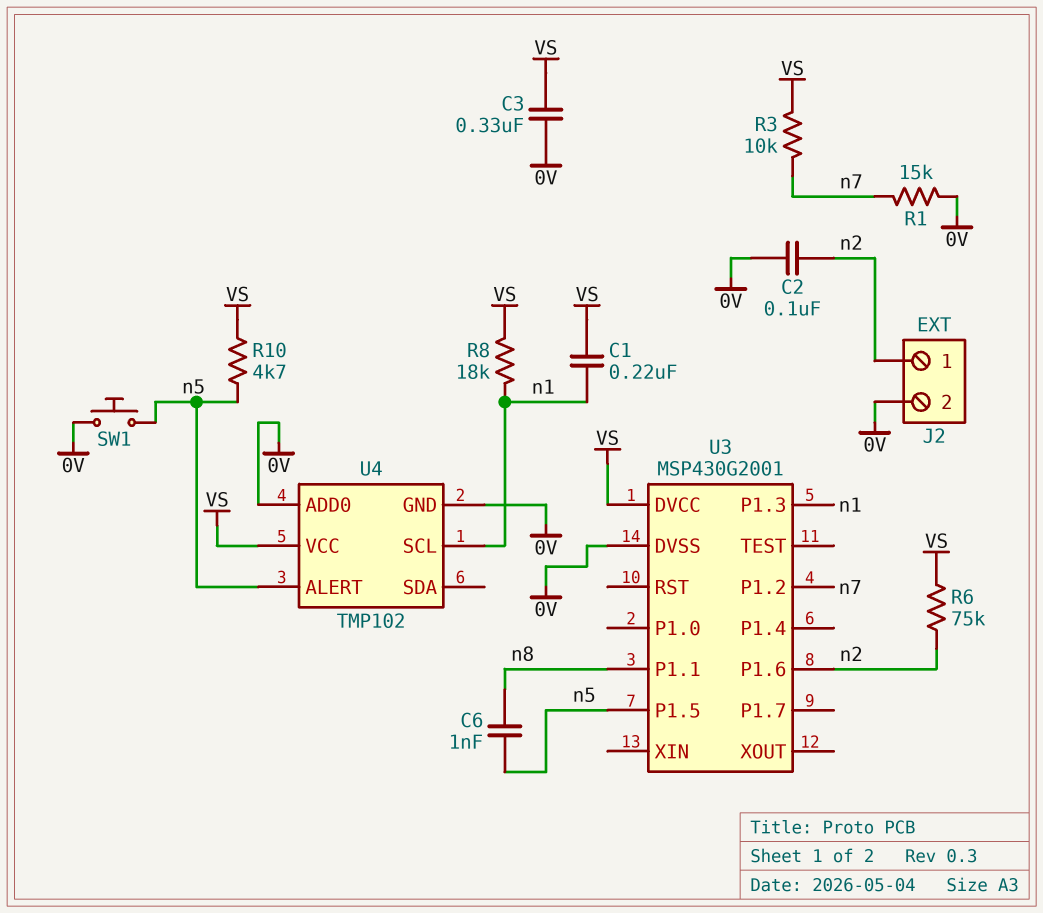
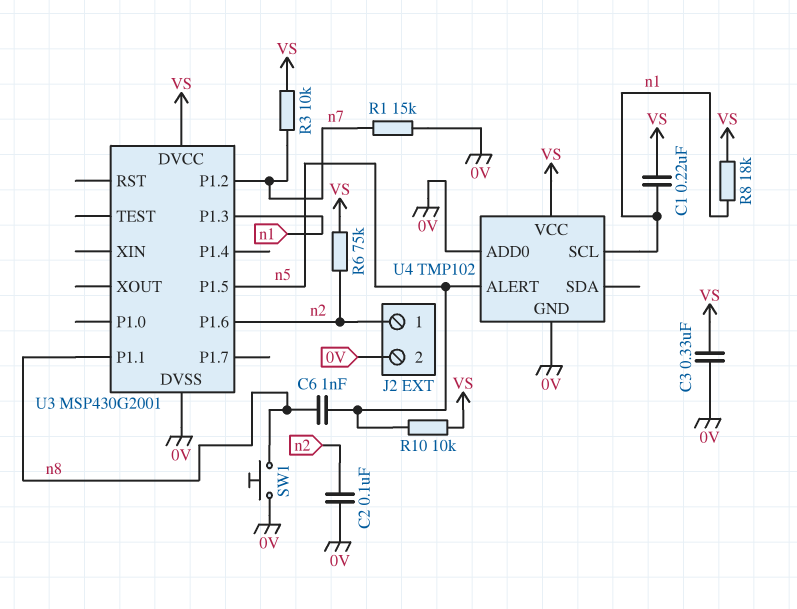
R10: 4.7k (VS, n5) -> 10k (VS, n5)
SW1: button (0V, n5) -> button (0V, n8)

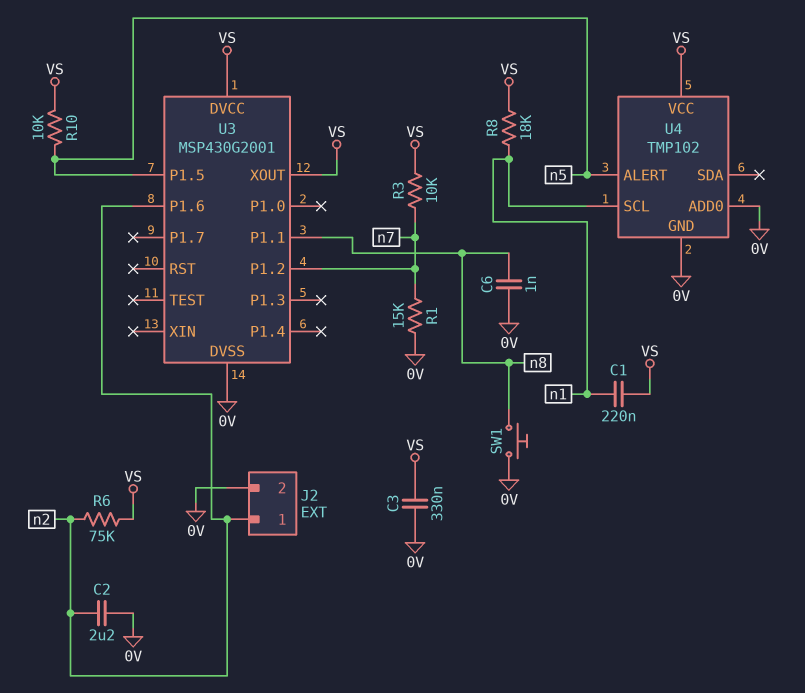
C2: 100nF (0V, n2) -> 2.2uF (0V, n2)
C6: 1nF (n5, n8) -> 1nF (0V, n8)
U3 pin P1.3: n1 -> none
U3 pin XOUT: none -> VS

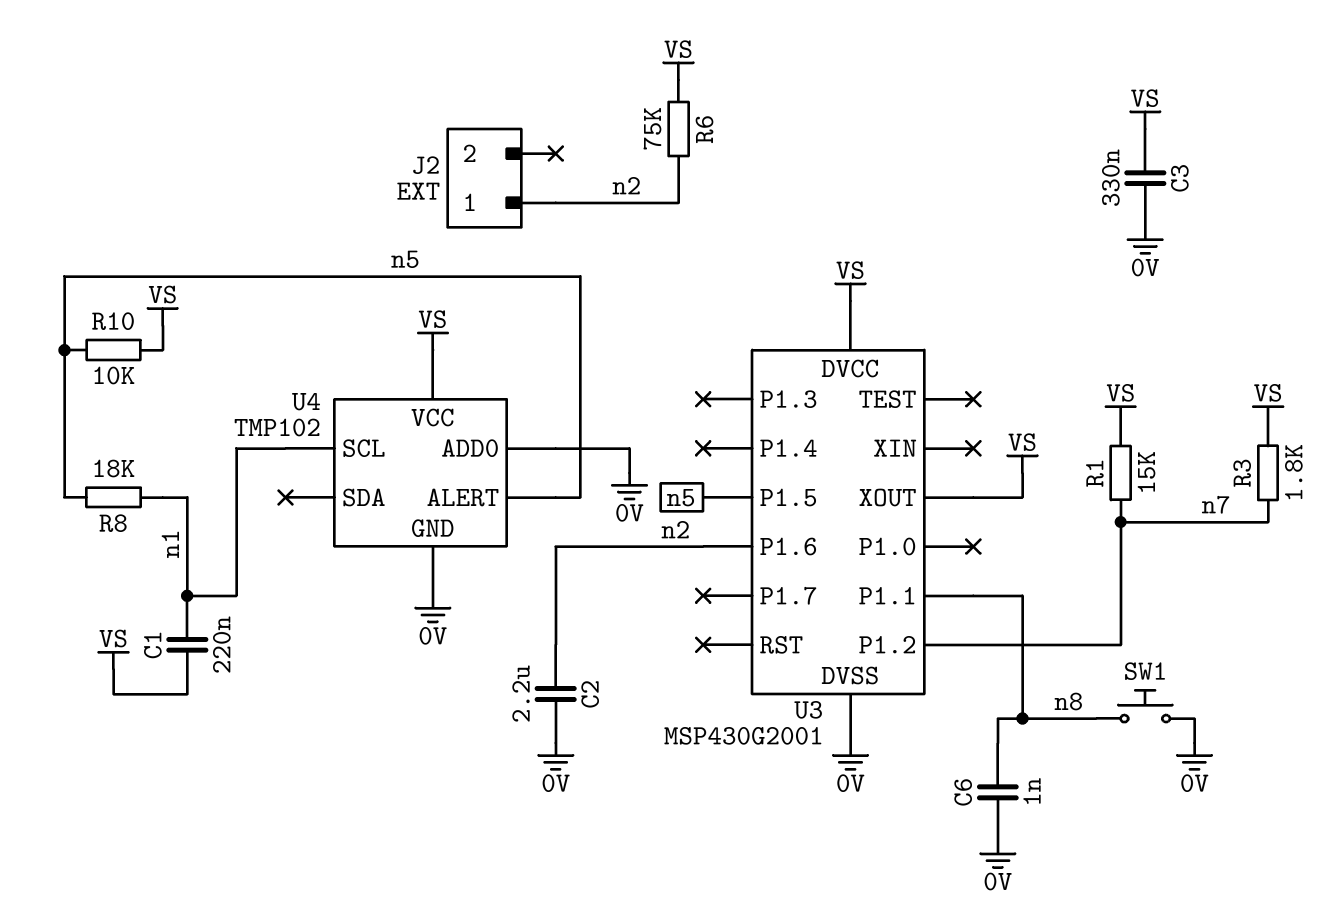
J2 pin 2: 0V -> none
R1: 15k (0V, n7) -> 15k (VS, n7)
R3: 10k (VS, n7) -> 1.8k (VS, n7)
R8: 18k (VS, n1) -> 18k (n1, n5)

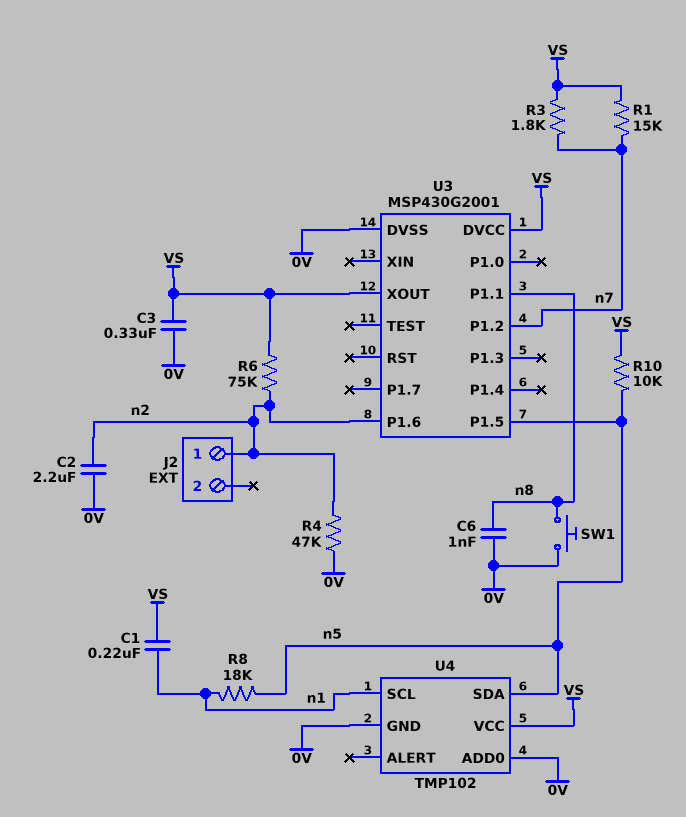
R4: none -> 47k (0V, n2)
U4 pin ALERT: n5 -> none
U4 pin SDA: none -> n5

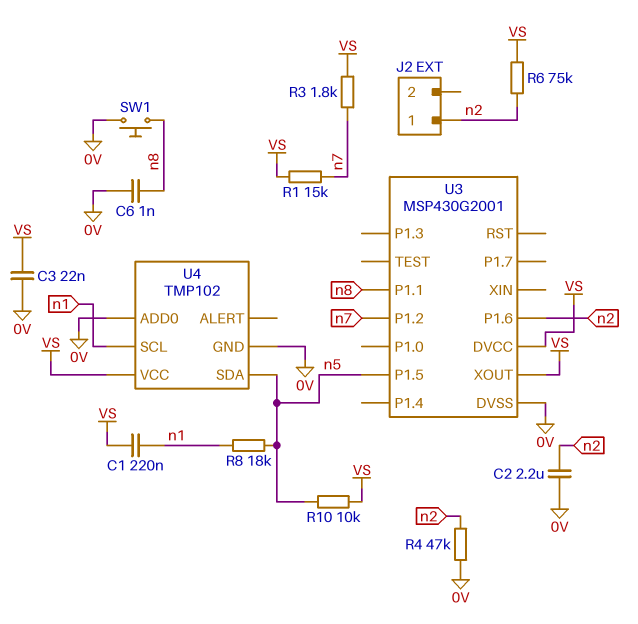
C3: 330nF (0V, VS) -> 22nF (0V, VS)

